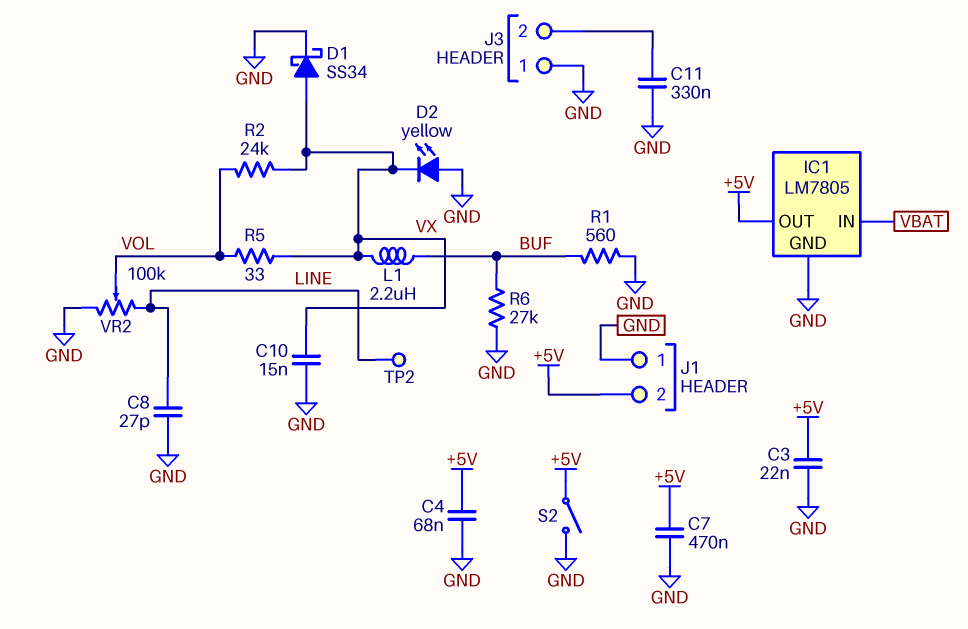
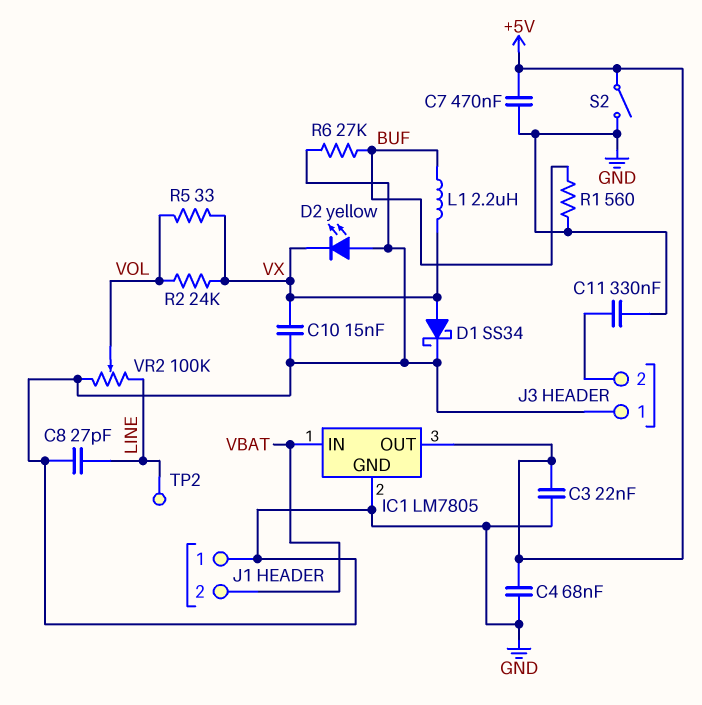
J1 pin 2: +5V -> VBAT

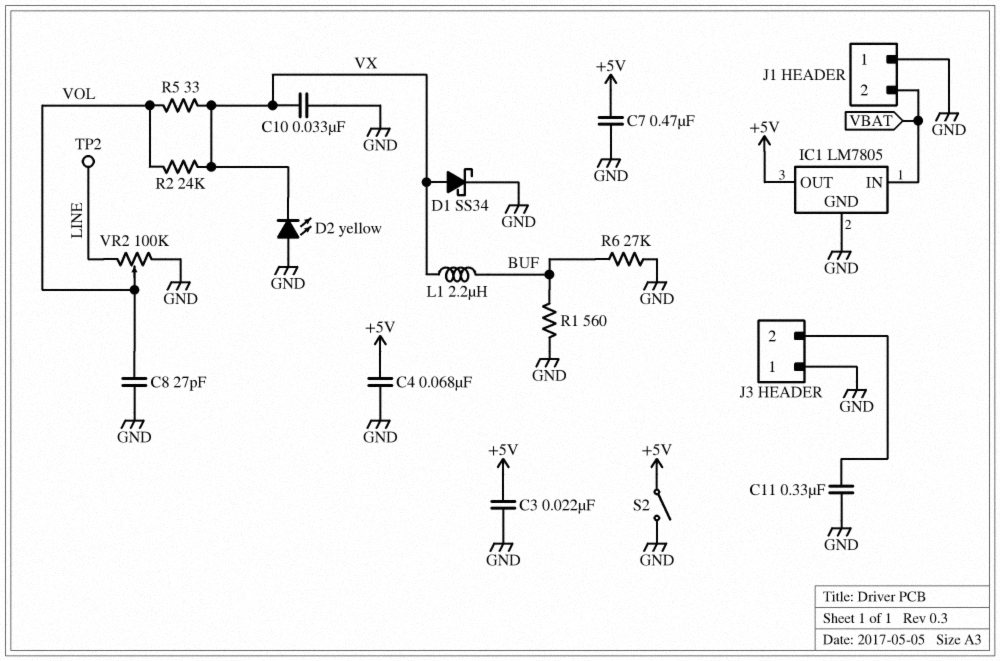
C8: 27pF (GND, LINE) -> 27pF (GND, VOL)
C10: 15nF (GND, VX) -> 33nF (GND, VX)

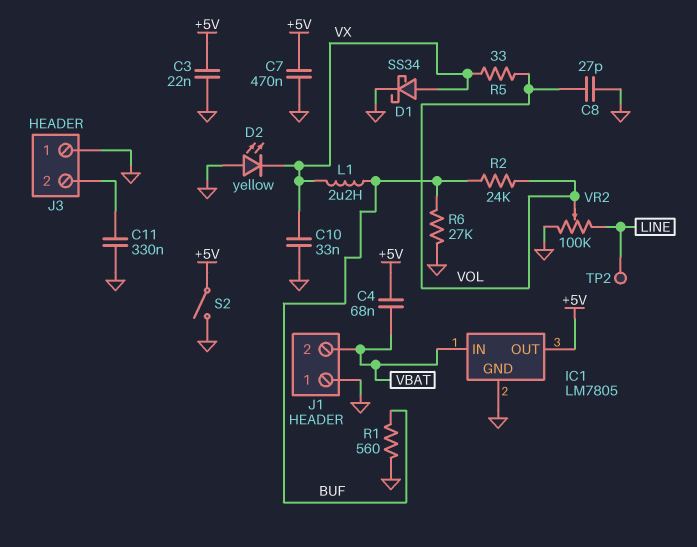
C4: 68nF (+5V, GND) -> 68nF (+5V, VBAT)
R2: 24k (VOL, VX) -> 24k (BUF, VOL)

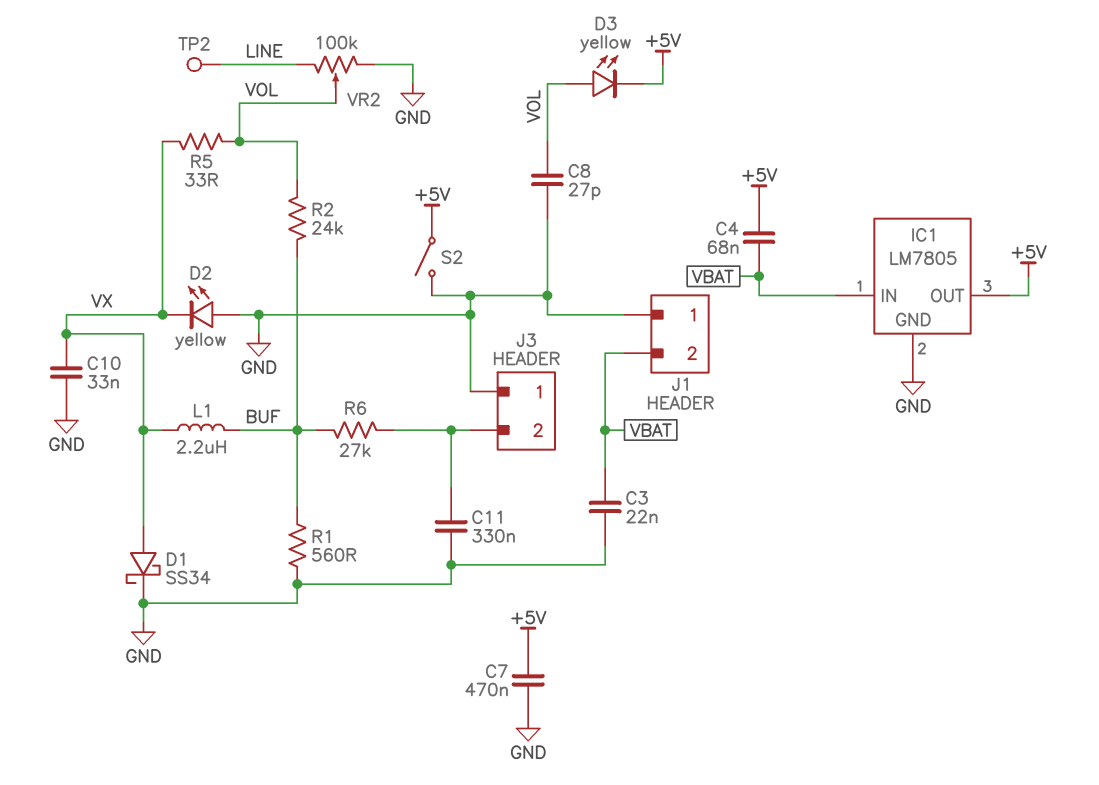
C3: 22nF (+5V, GND) -> 22nF (GND, VBAT)
D3: none -> LED yellow (A VOL, K +5V)
R6: 27k (BUF, GND) -> 27k (BUF, J3/2)

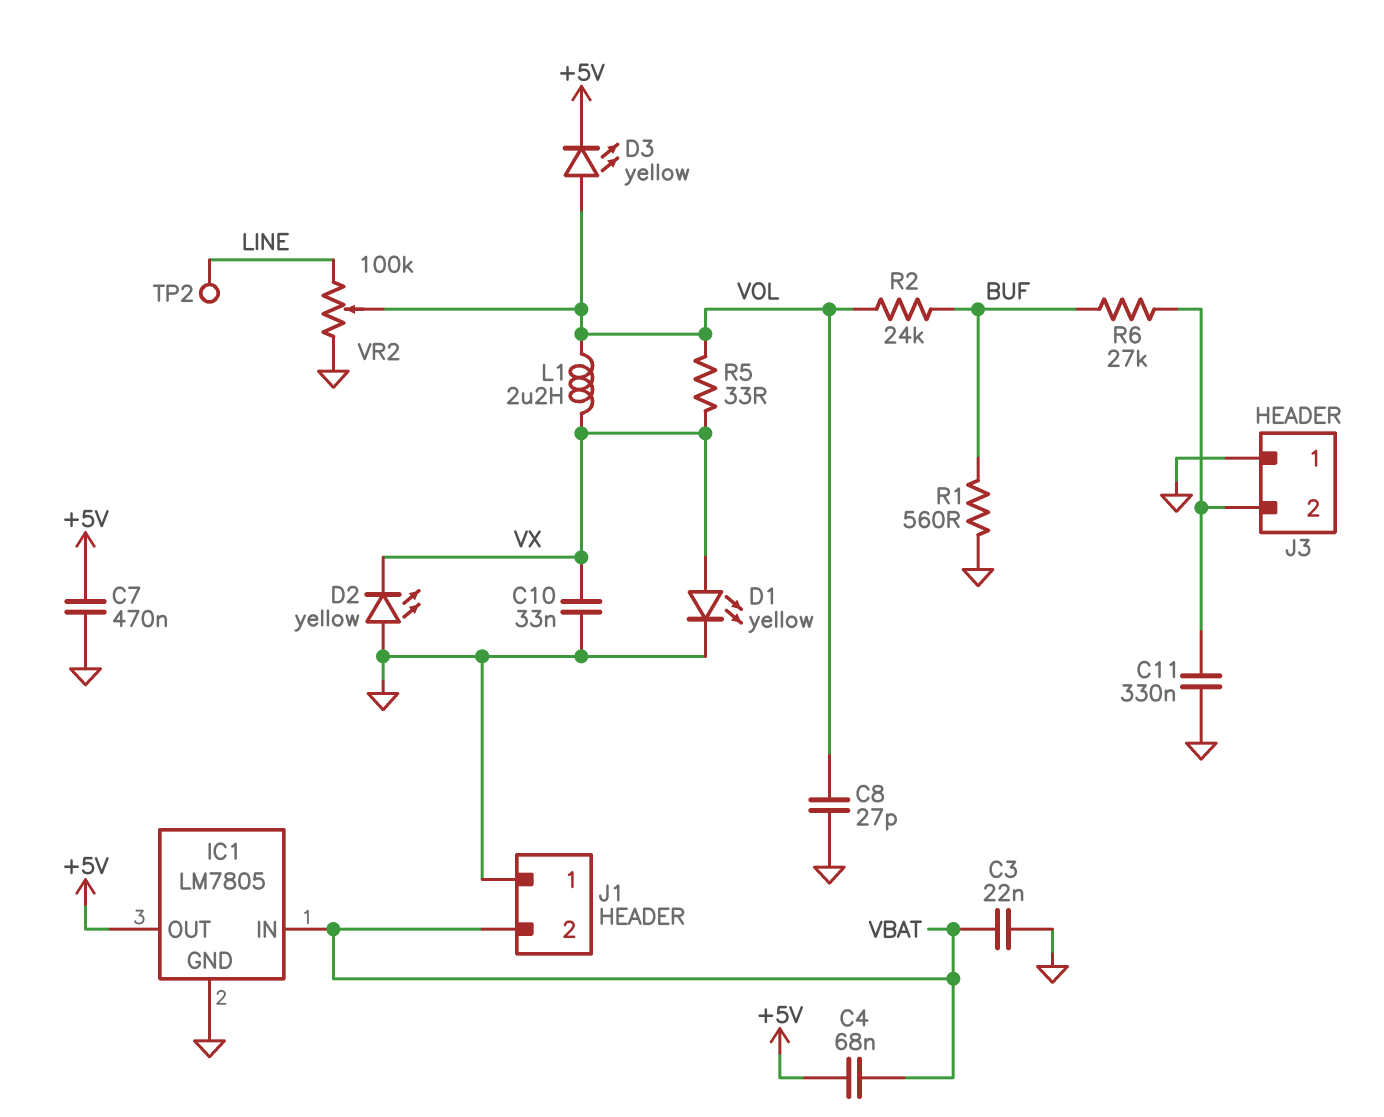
D1: schottky SS34 (A VX, K GND) -> LED yellow (A VX, K GND)
L1: 2.2uH (BUF, VX) -> 2.2uH (VOL, VX)
S2: switch (+5V, GND) -> none

